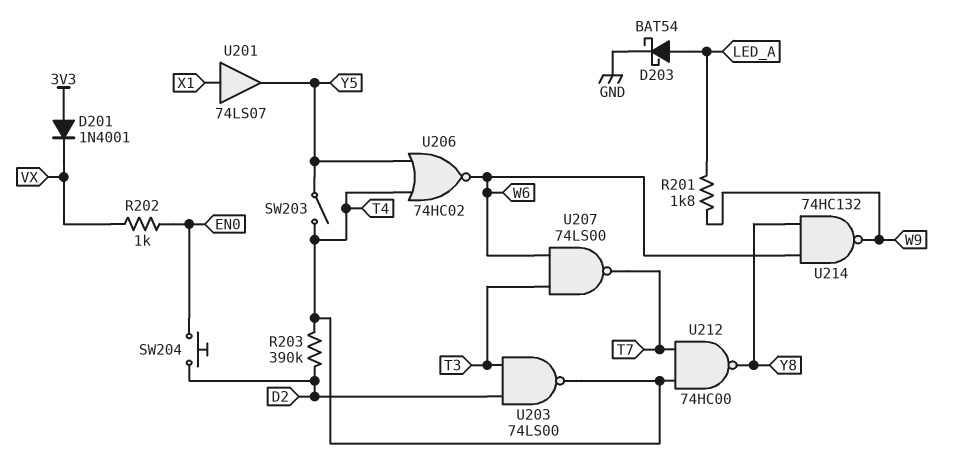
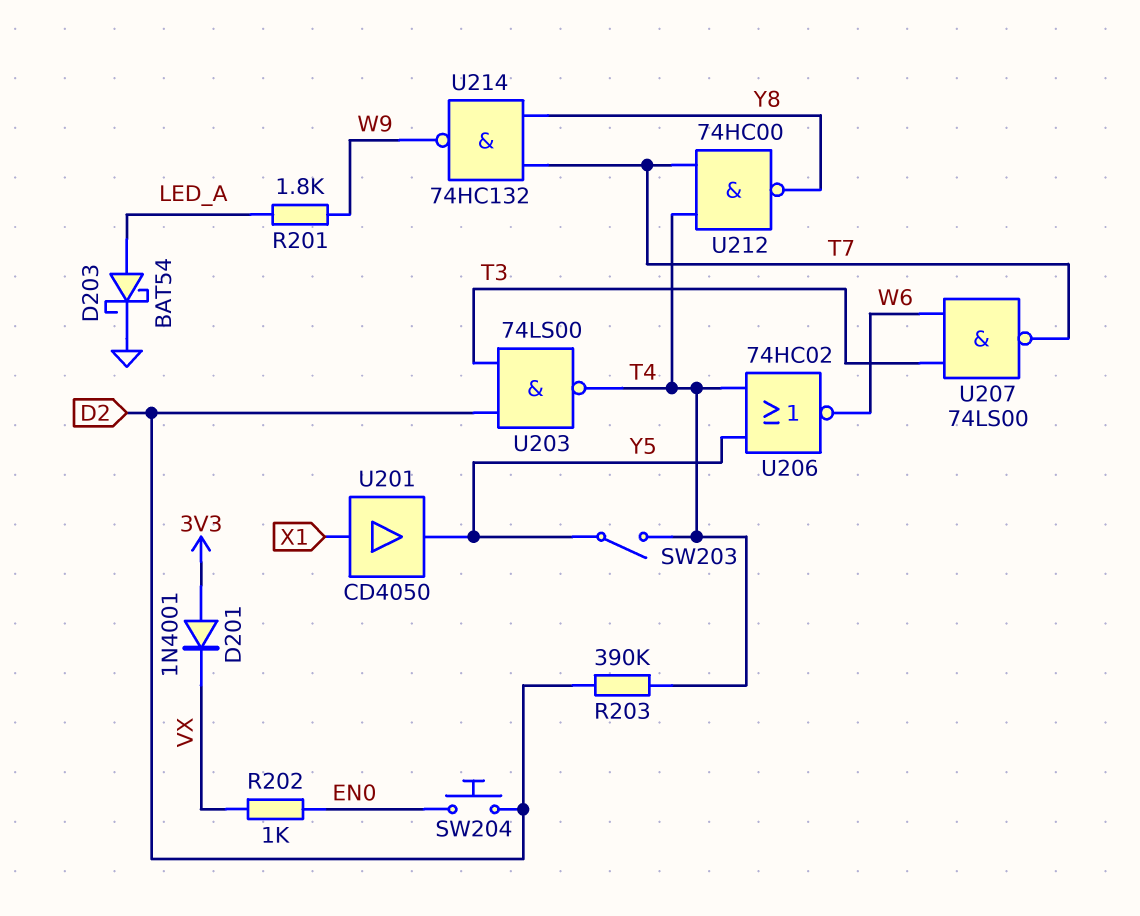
U201: buffer 74LS07 (in X1, out Y5) -> buffer CD4050 (in X1, out Y5)
U214: NAND 74HC132 (in W6, in Y8, out W9) -> NAND 74HC132 (in T7, in Y8, out W9)

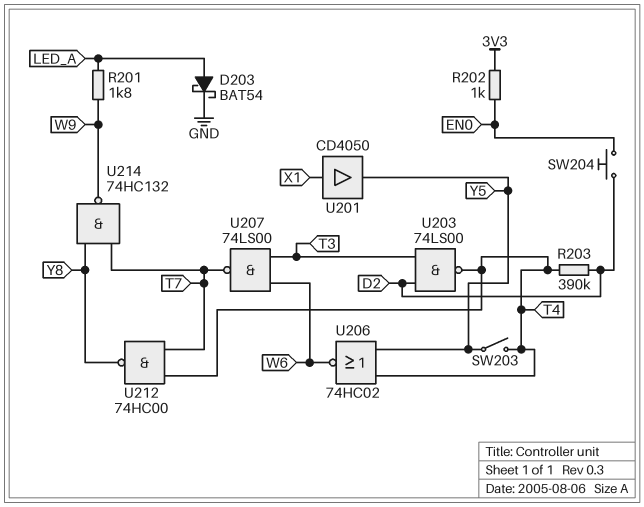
D201: diode 1N4001 (A 3V3, K VX) -> none
R202: 1k (EN0, VX) -> 1k (3V3, EN0)

